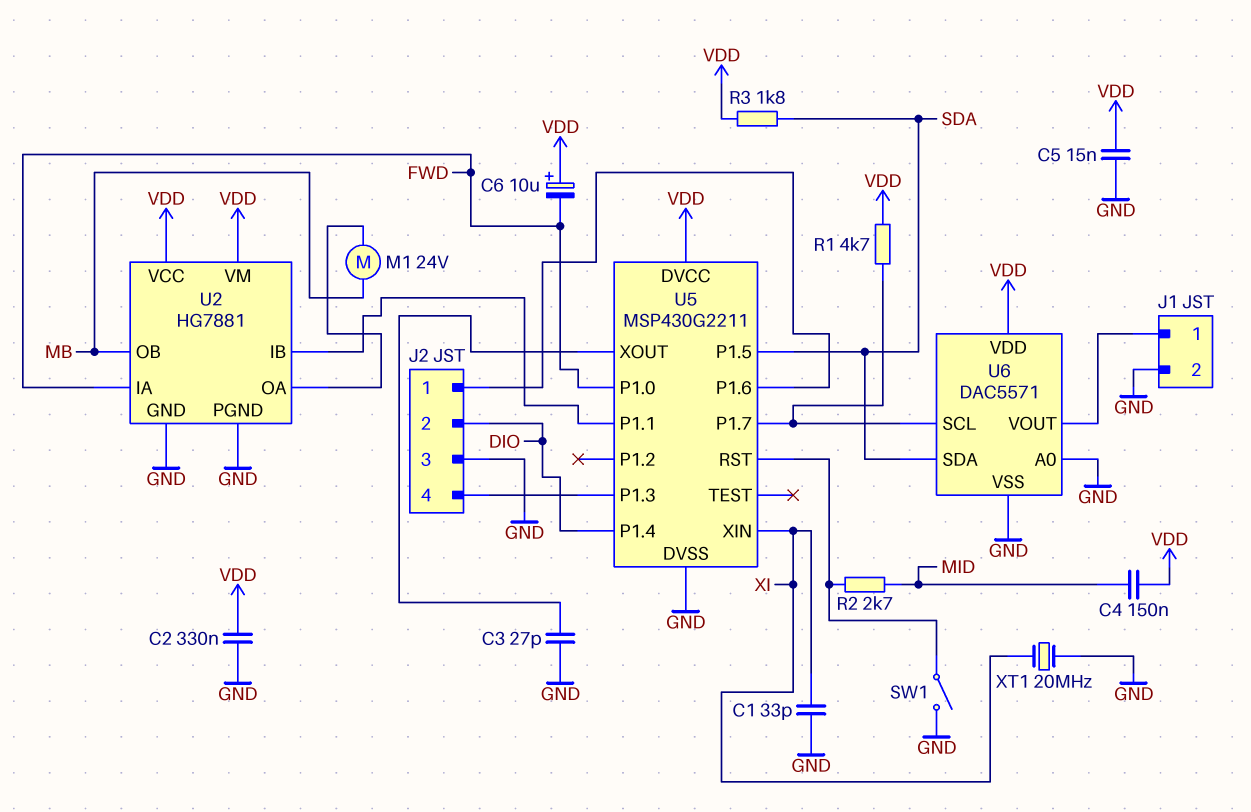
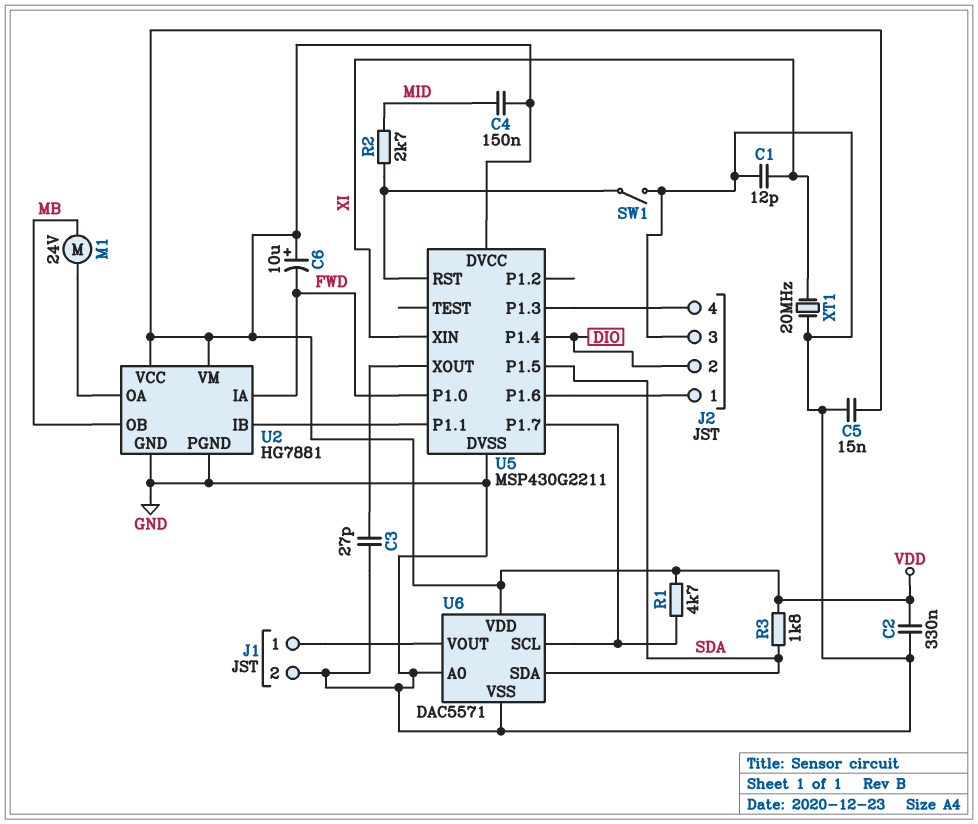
C1: 33pF (GND, XI) -> 12pF (GND, XI)

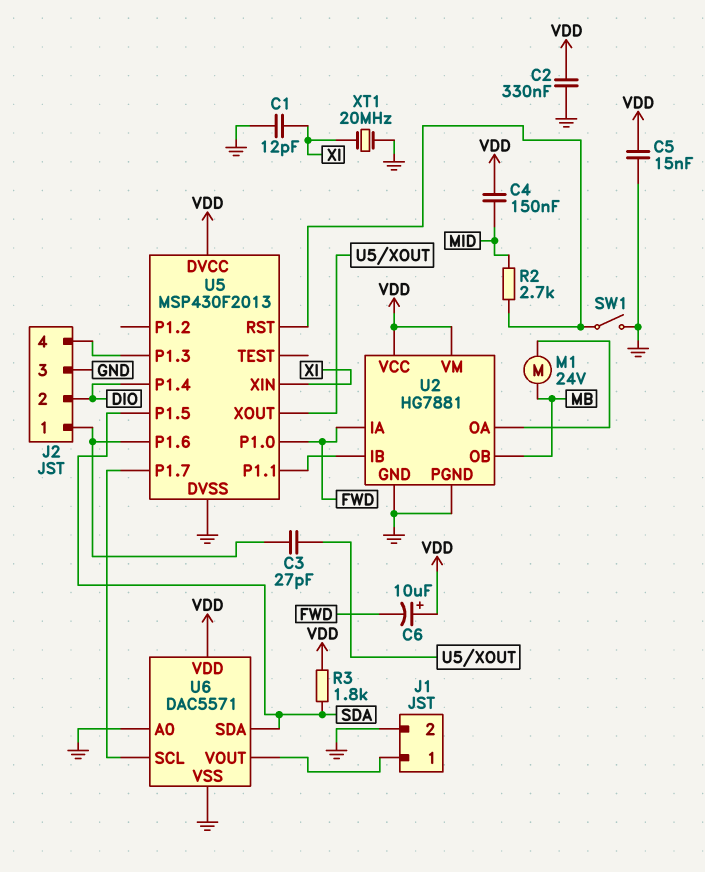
C3: 27pF (GND, U5/XOUT) -> 27pF (J2/1, U5/XOUT)
R1: 4.7k (U5/P1.7, VDD) -> none
U5: MSP430G2211 -> MSP430F2013

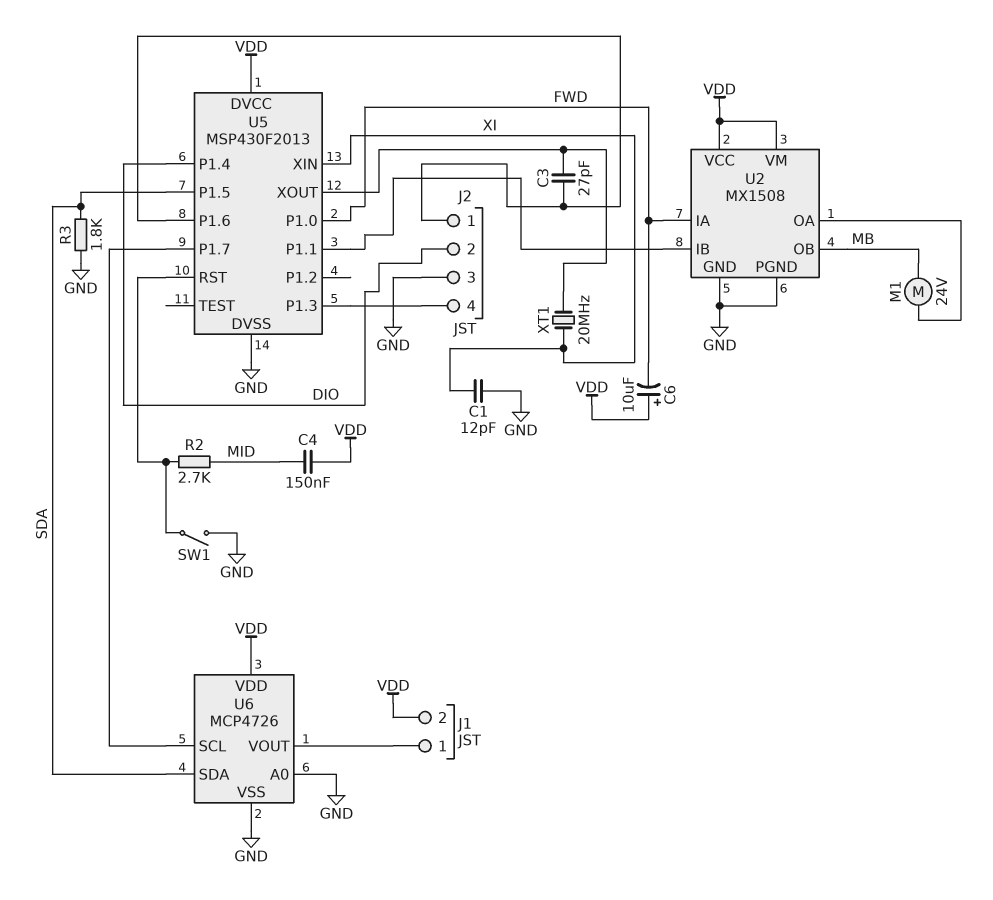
C2: 330nF (GND, VDD) -> none
C5: 15nF (GND, VDD) -> none
J1 pin 2: GND -> VDD
R3: 1.8k (SDA, VDD) -> 1.8k (GND, SDA)
U2: HG7881 -> MX1508
U6: DAC5571 -> MCP4726
XT1: 20MHz (GND, XI) -> 20MHz (U5/XOUT, XI)

